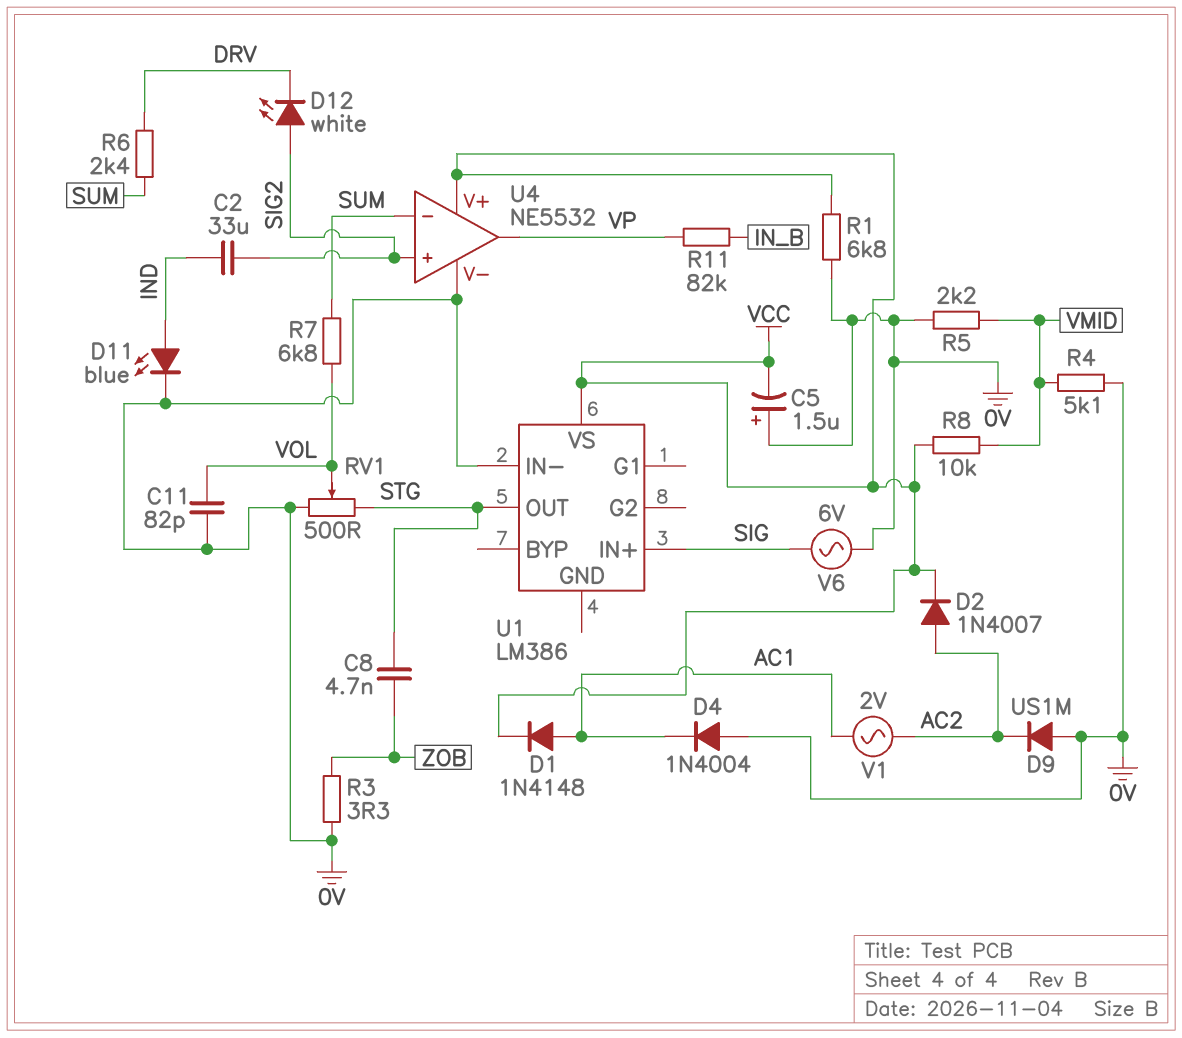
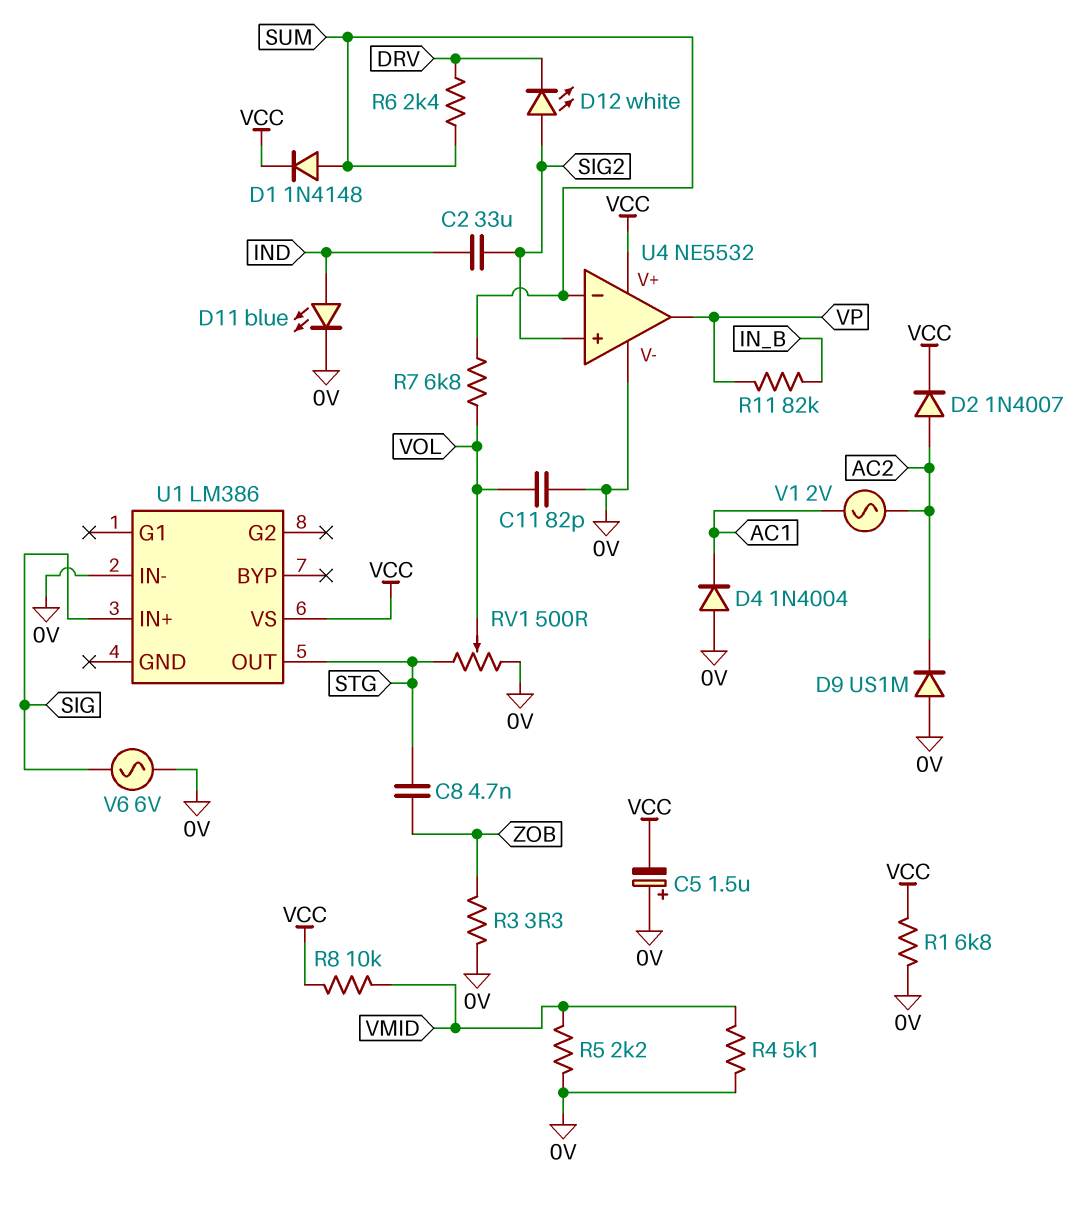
D1: diode 1N4148 (A AC1, K VCC) -> diode 1N4148 (A SUM, K VCC)

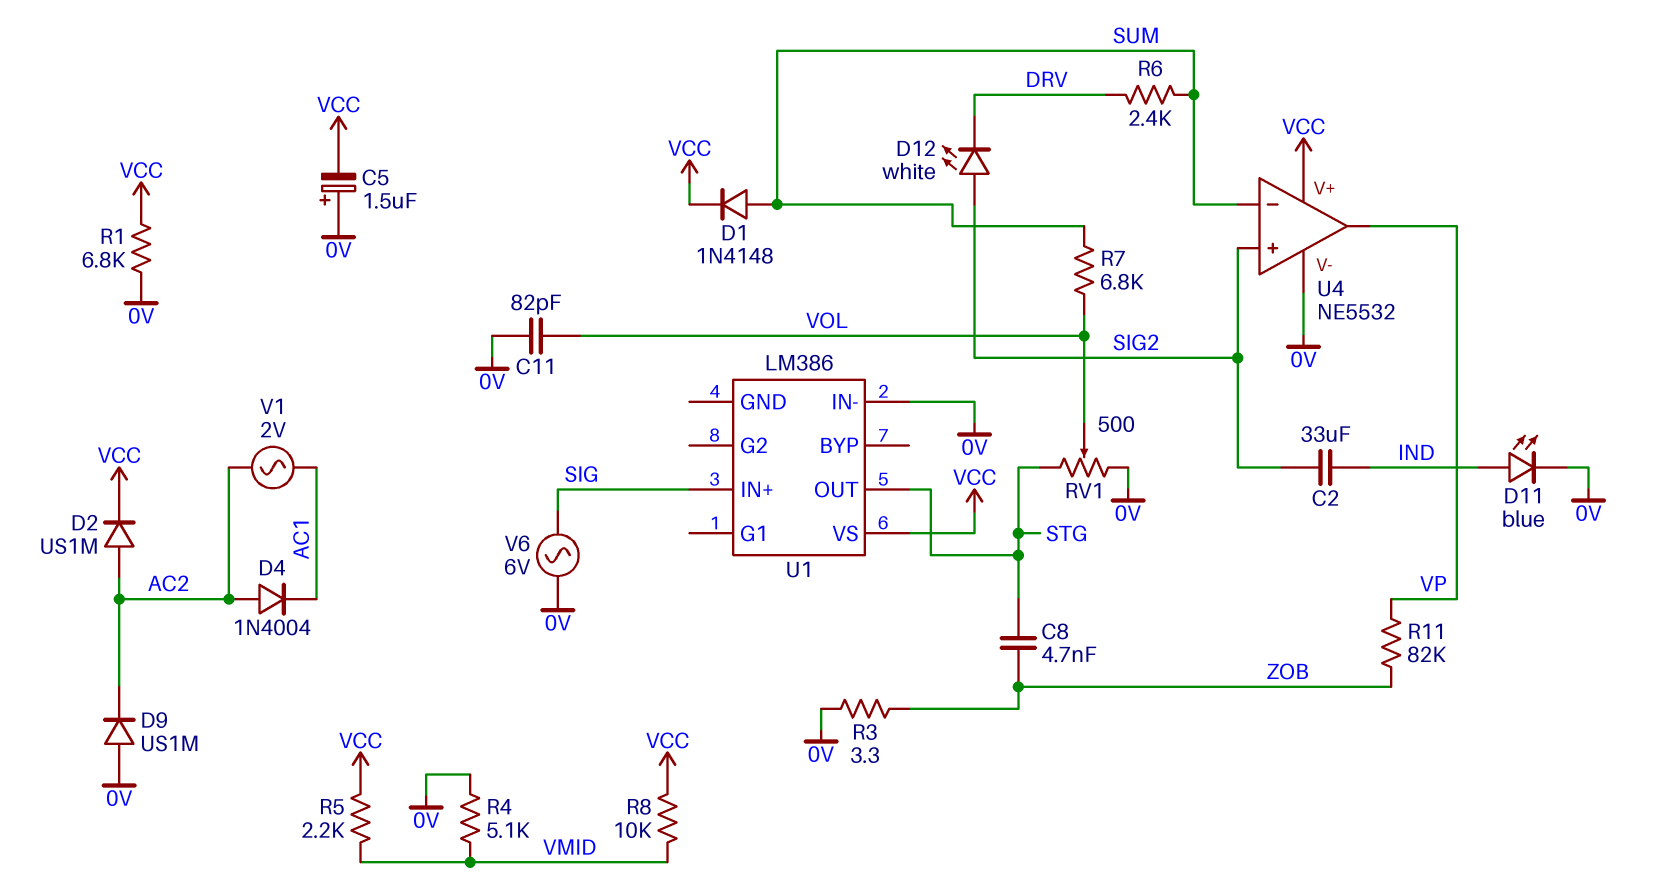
D2: diode 1N4007 (A AC2, K VCC) -> diode US1M (A AC2, K VCC)
D4: diode 1N4004 (A 0V, K AC1) -> diode 1N4004 (A AC2, K AC1)
R5: 2.2k (0V, VMID) -> 2.2k (VCC, VMID)
R11: 82k (IN_B, VP) -> 82k (VP, ZOB)

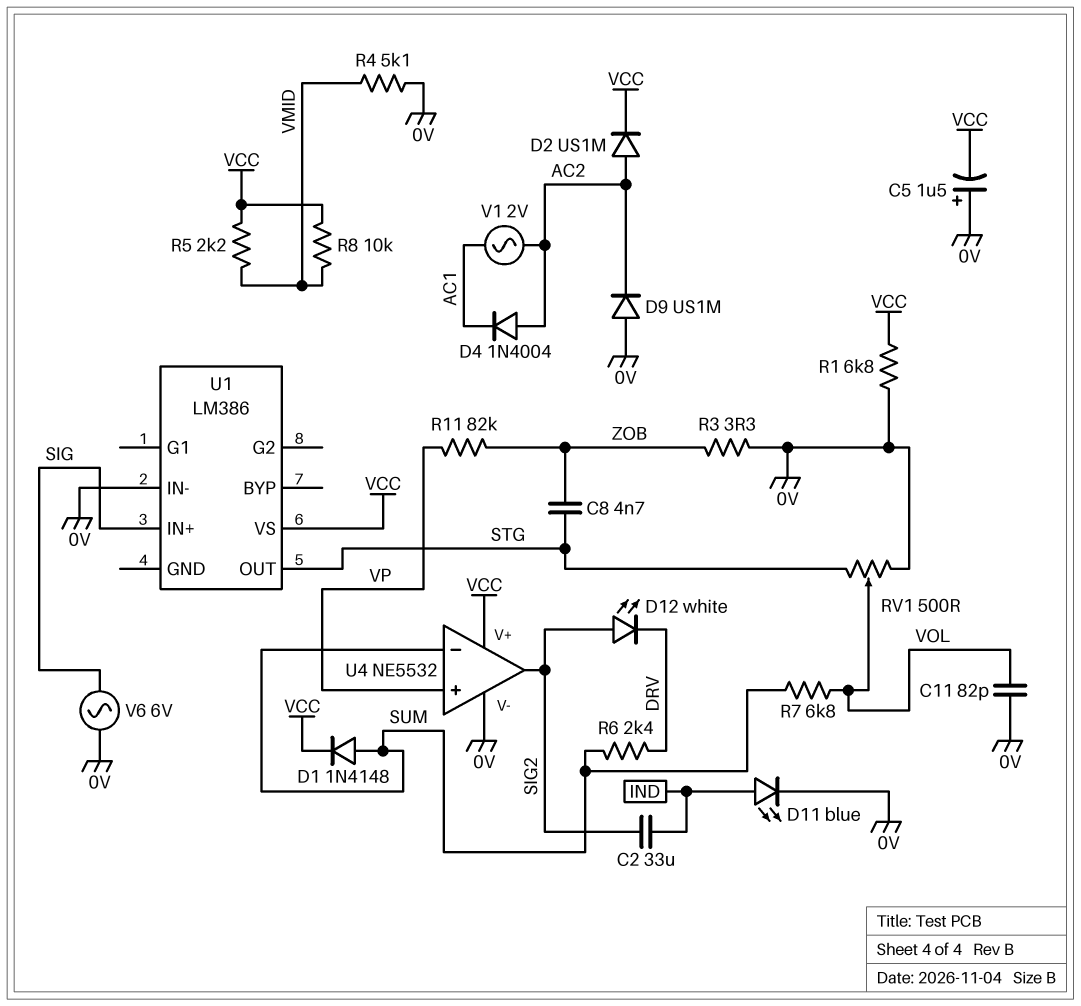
U4 pin in+: SIG2 -> VP
U4 pin out: VP -> SIG2

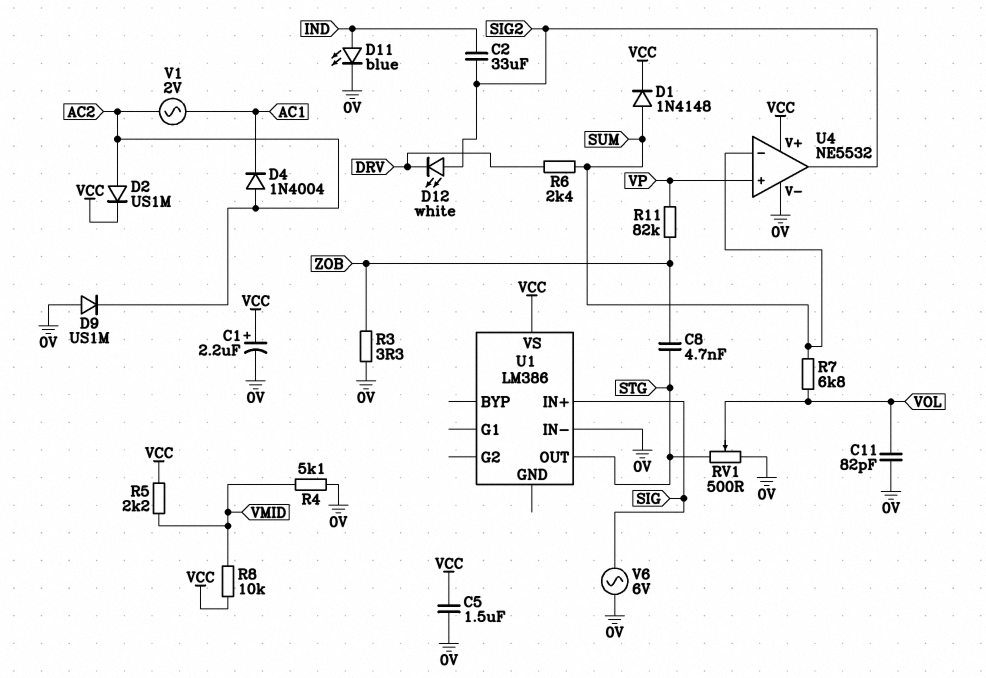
C1: none -> 2.2uF (plus VCC, minus 0V)
C5: 1.5uF (plus 0V, minus VCC) -> 1.5uF (0V, VCC)
R1: 6.8k (0V, VCC) -> none

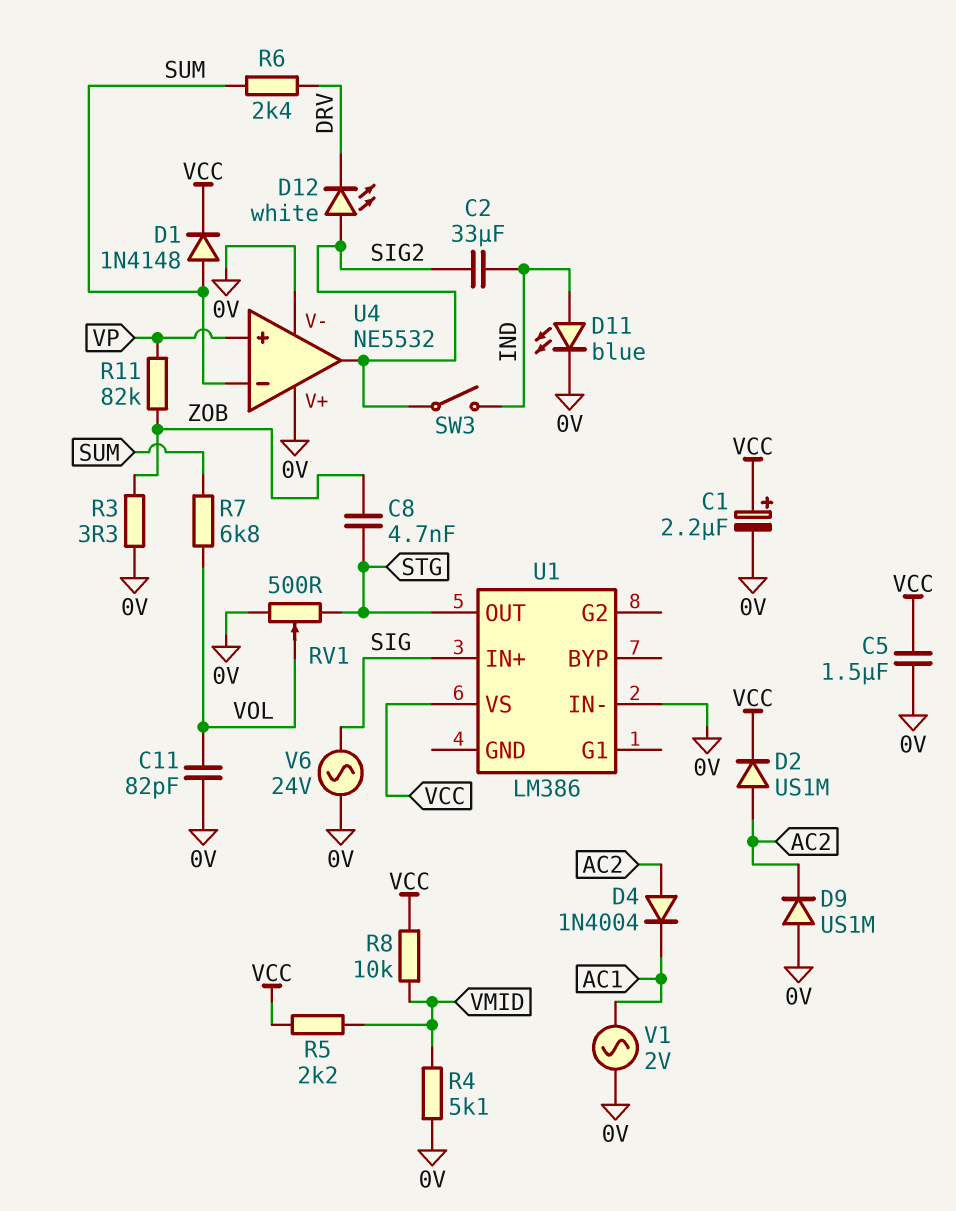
SW3: none -> switch (IND, SIG2)
U4 pin V+: VCC -> 0V
V1: AC 2V (AC1, AC2) -> AC 2V (0V, AC1)
V6: AC 6V (0V, SIG) -> AC 24V (0V, SIG)

